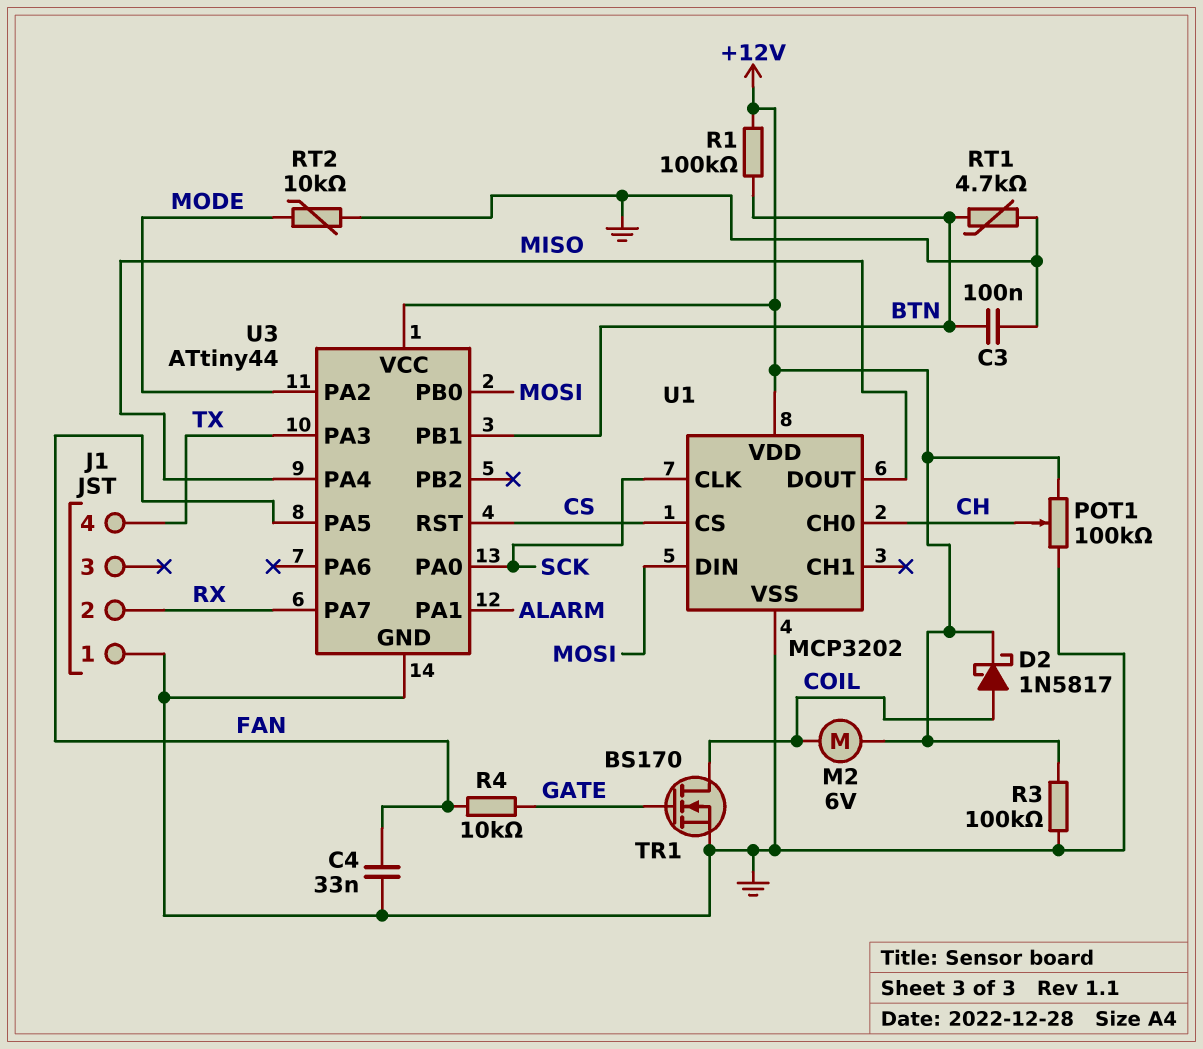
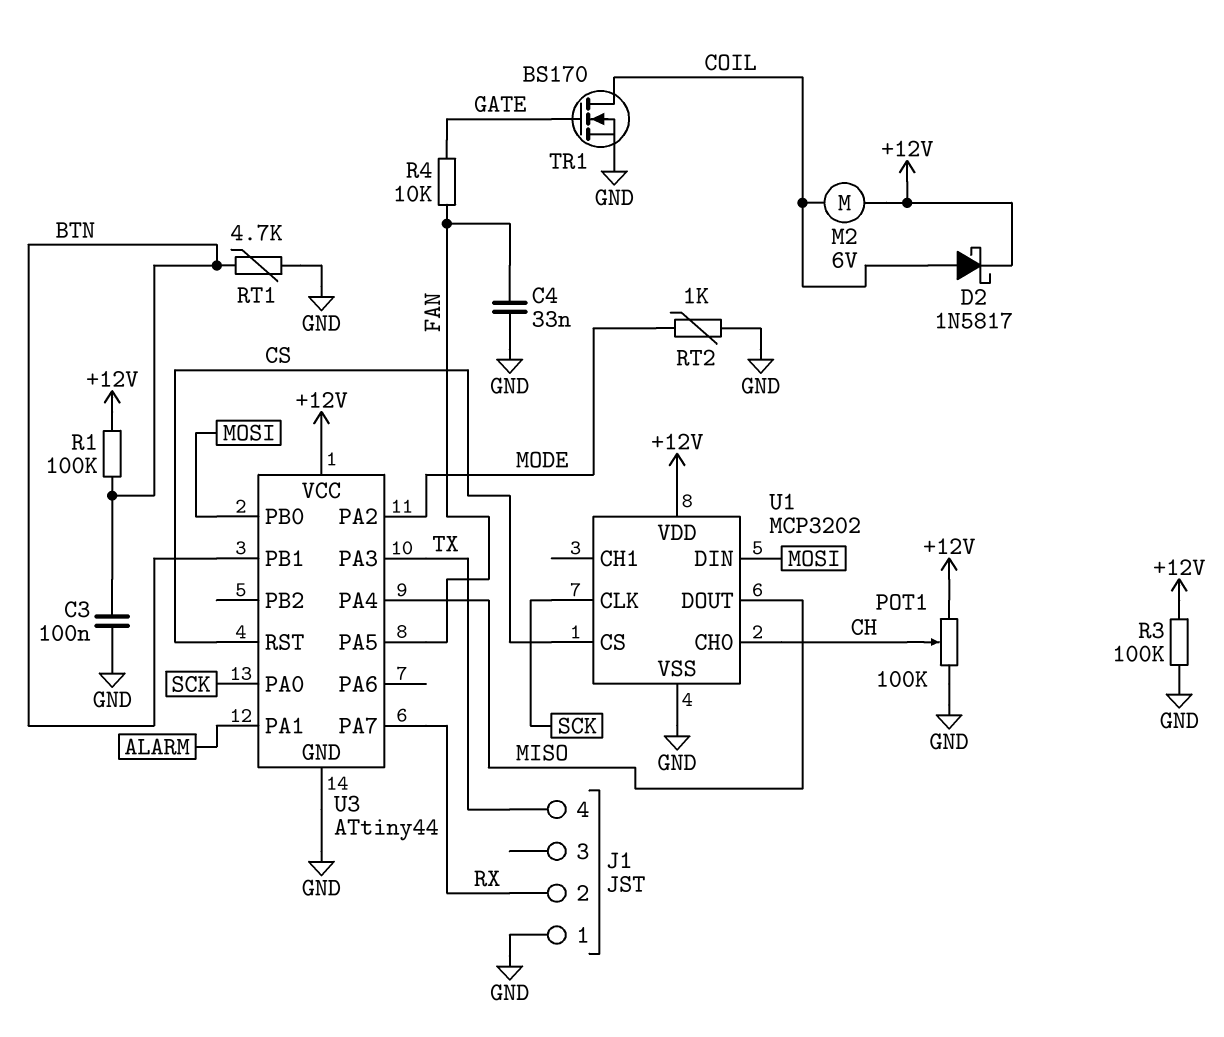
RT2: 10k (GND, MODE) -> 1k (GND, MODE)

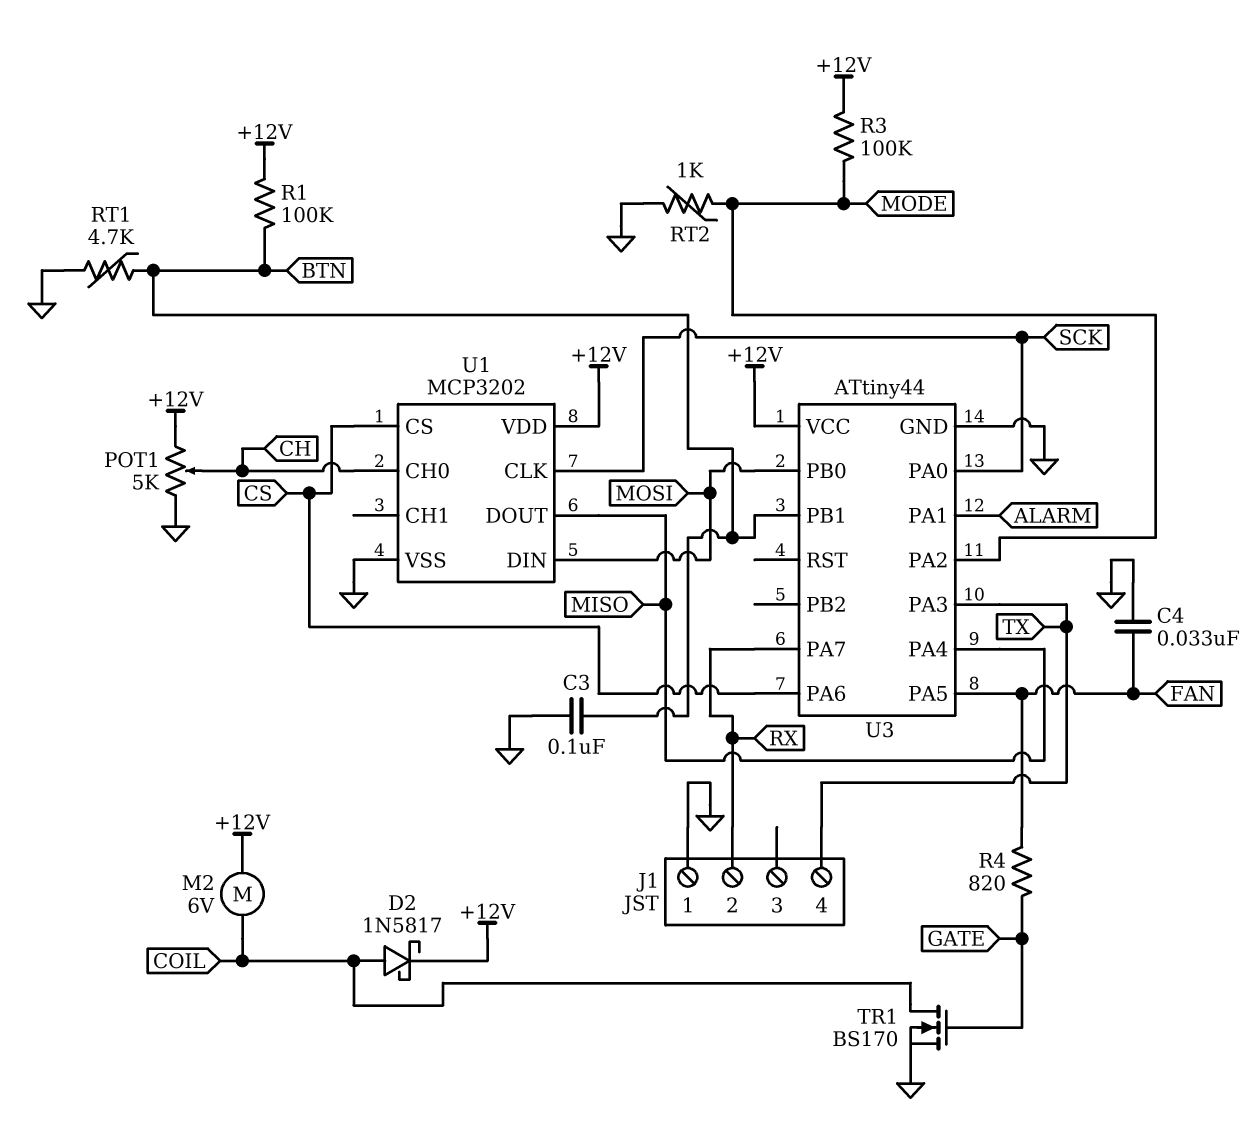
POT1: 100k (+12V, GND, wiper CH) -> 5k (+12V, GND, wiper CH)
R3: 100k (+12V, GND) -> 100k (+12V, MODE)
R4: 10k (FAN, GATE) -> 820 (FAN, GATE)
U3 pin PA6: none -> CS
U3 pin RST: CS -> none

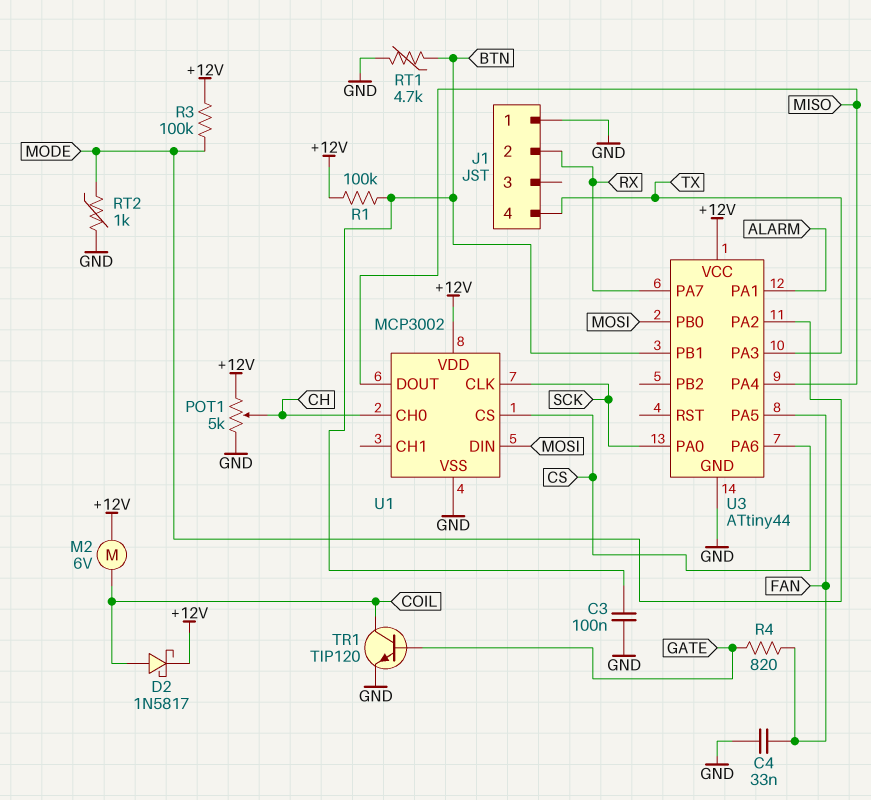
TR1: NMOS BS170 (G GATE, D COIL, S GND) -> NPN TIP120 (B GATE, C COIL, E GND)
U1: MCP3202 -> MCP3002

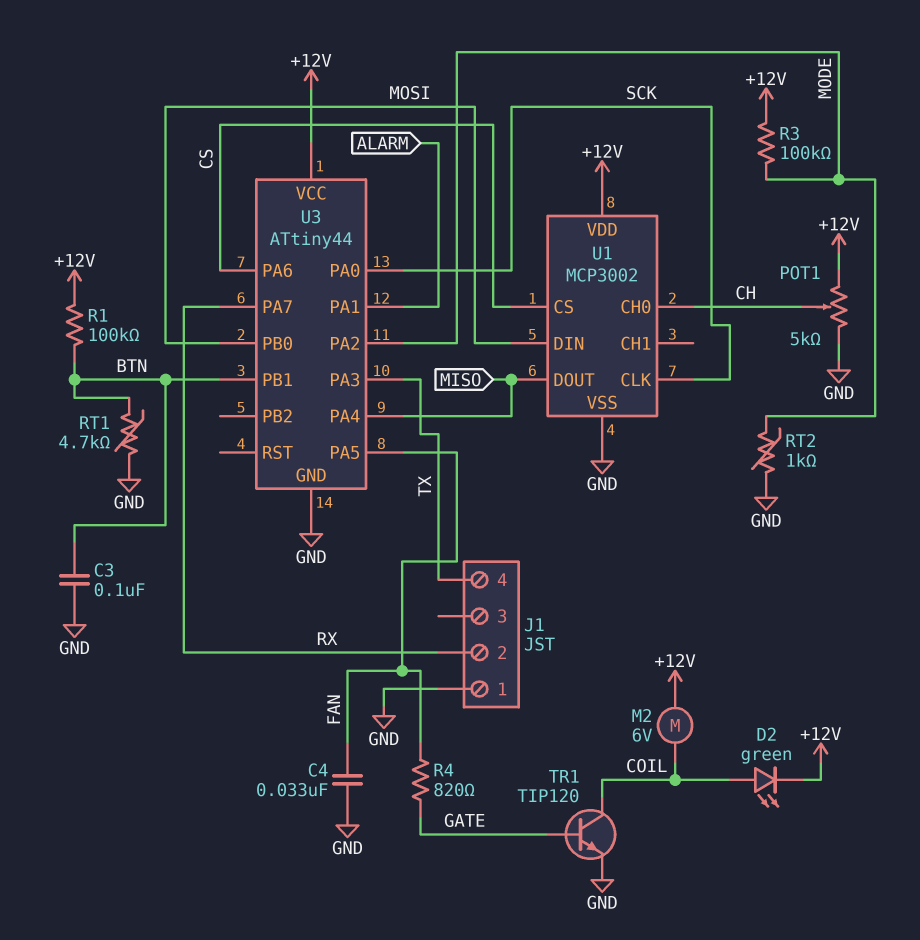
D2: schottky 1N5817 (A COIL, K +12V) -> LED green (A COIL, K +12V)

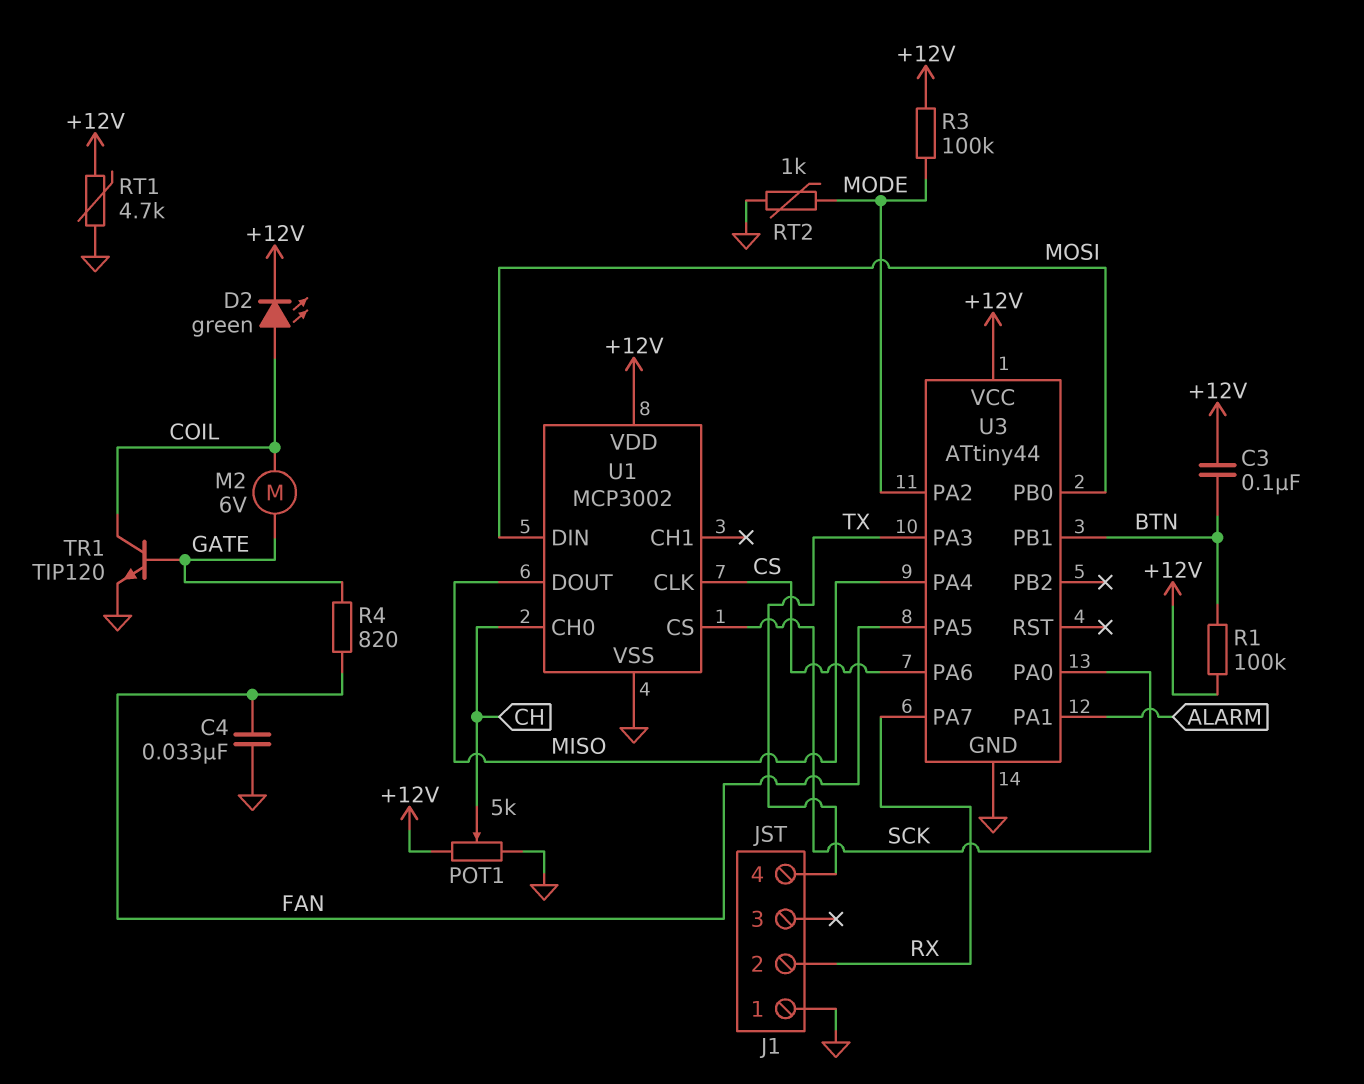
C3: 100nF (BTN, GND) -> 100nF (+12V, BTN)
M2: motor 6V (+12V, COIL) -> motor 6V (COIL, GATE)
RT1: 4.7k (BTN, GND) -> 4.7k (+12V, GND)
U1 pin CLK: SCK -> CS
U1 pin CS: CS -> SCK

